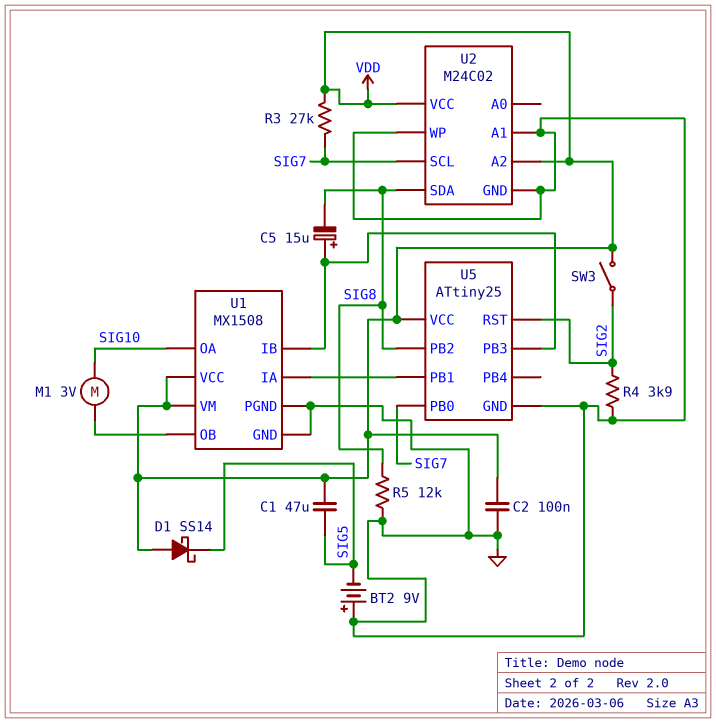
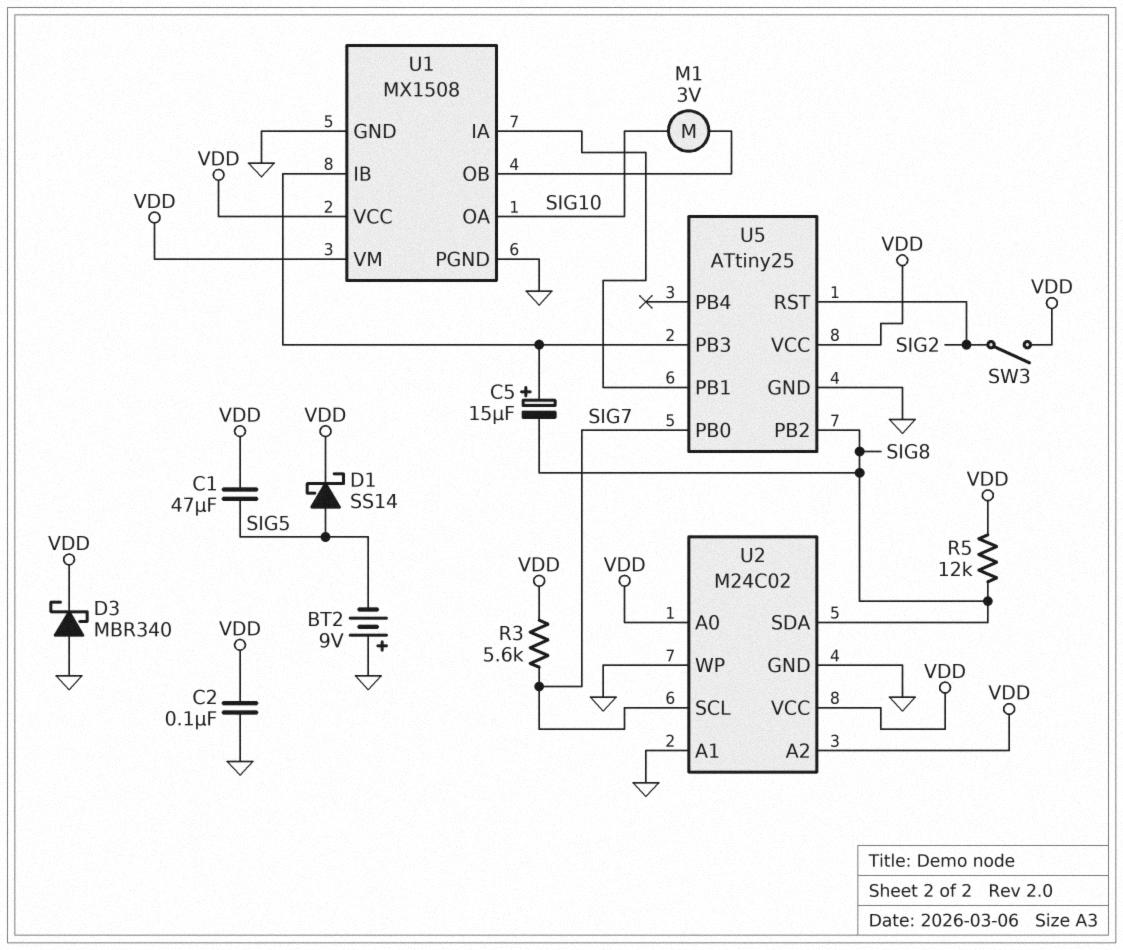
D1: schottky SS14 (A VDD, K SIG5) -> schottky SS14 (A SIG5, K VDD)
D3: none -> schottky MBR340 (A GND, K VDD)
R3: 27k (SIG7, VDD) -> 5.6k (SIG7, VDD)
R4: 3.9k (GND, SIG2) -> none
R5: 12k (GND, SIG8) -> 12k (SIG8, VDD)
U2 pin A0: none -> VDD

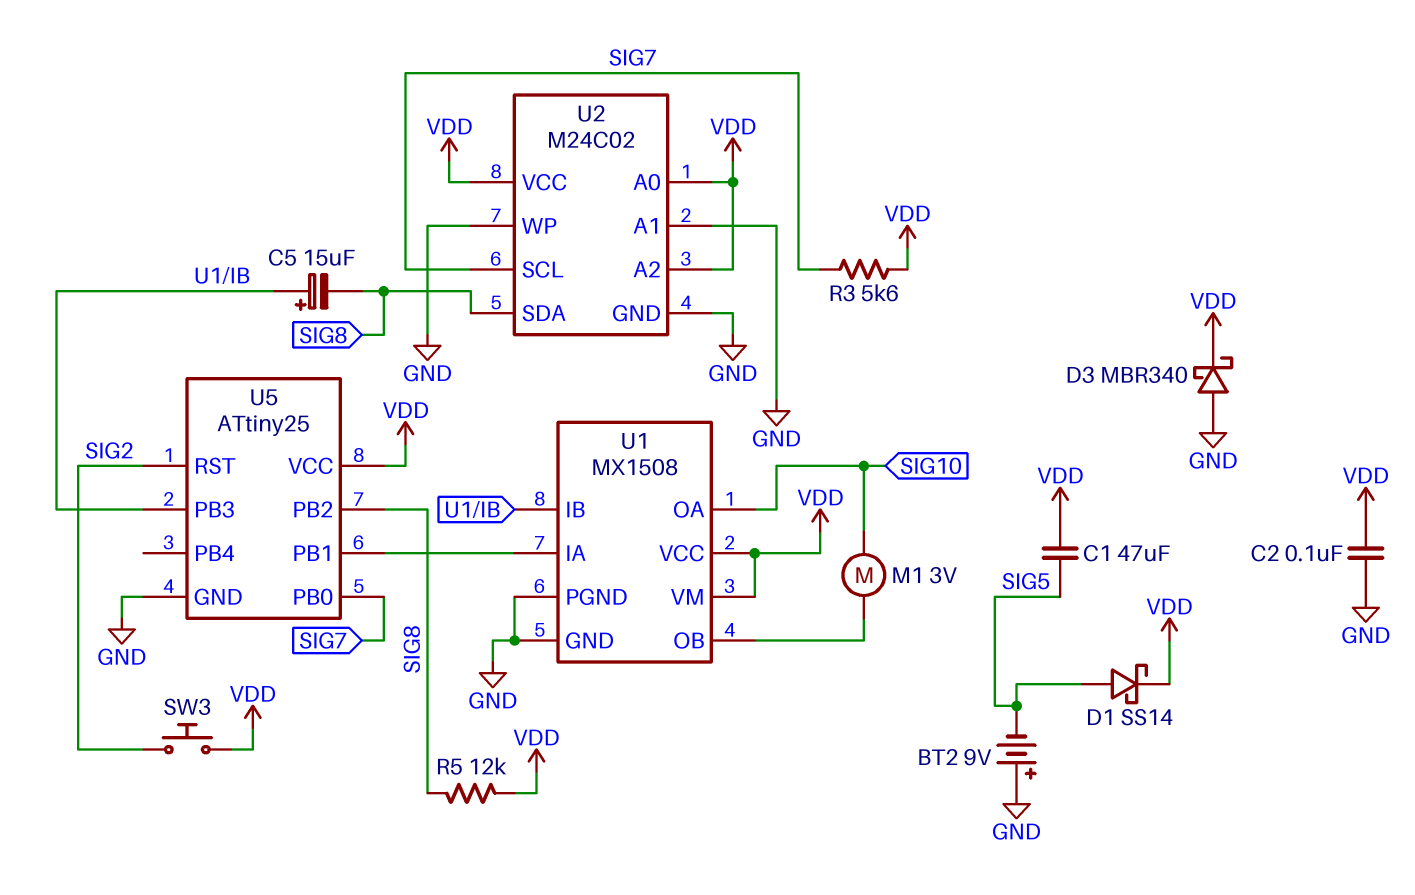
SW3: switch (SIG2, VDD) -> button (SIG2, VDD)

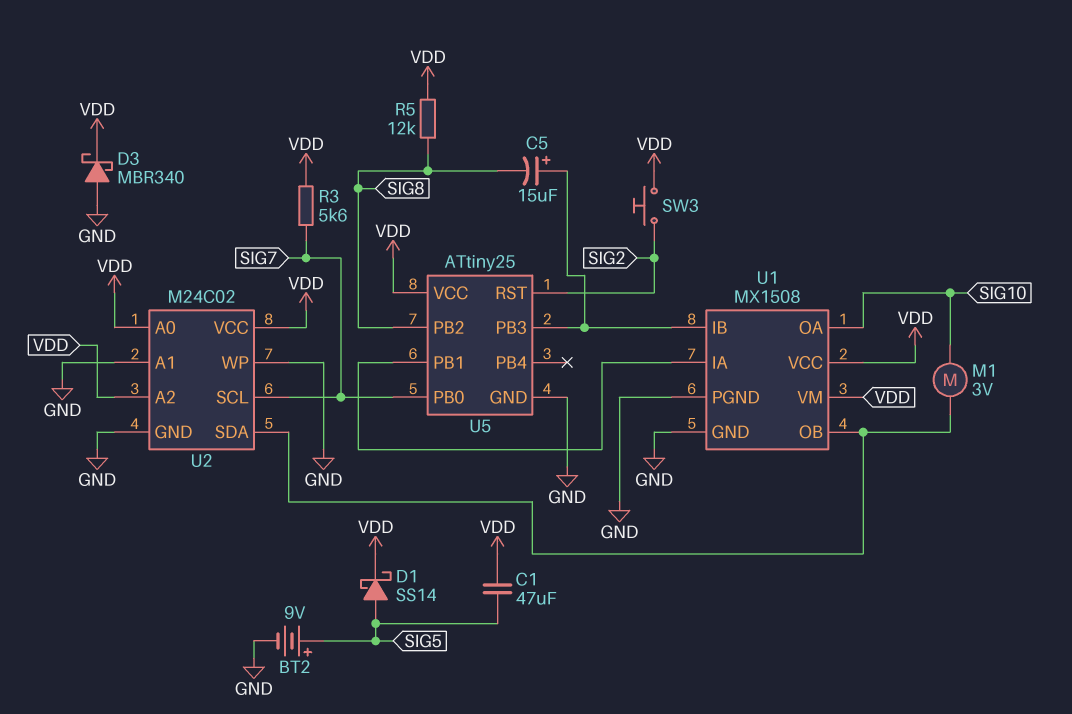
BT2: 9V (plus GND, minus SIG5) -> 9V (plus SIG5, minus GND)
C2: 100nF (GND, VDD) -> none
U2 pin SDA: SIG8 -> U1/OB

